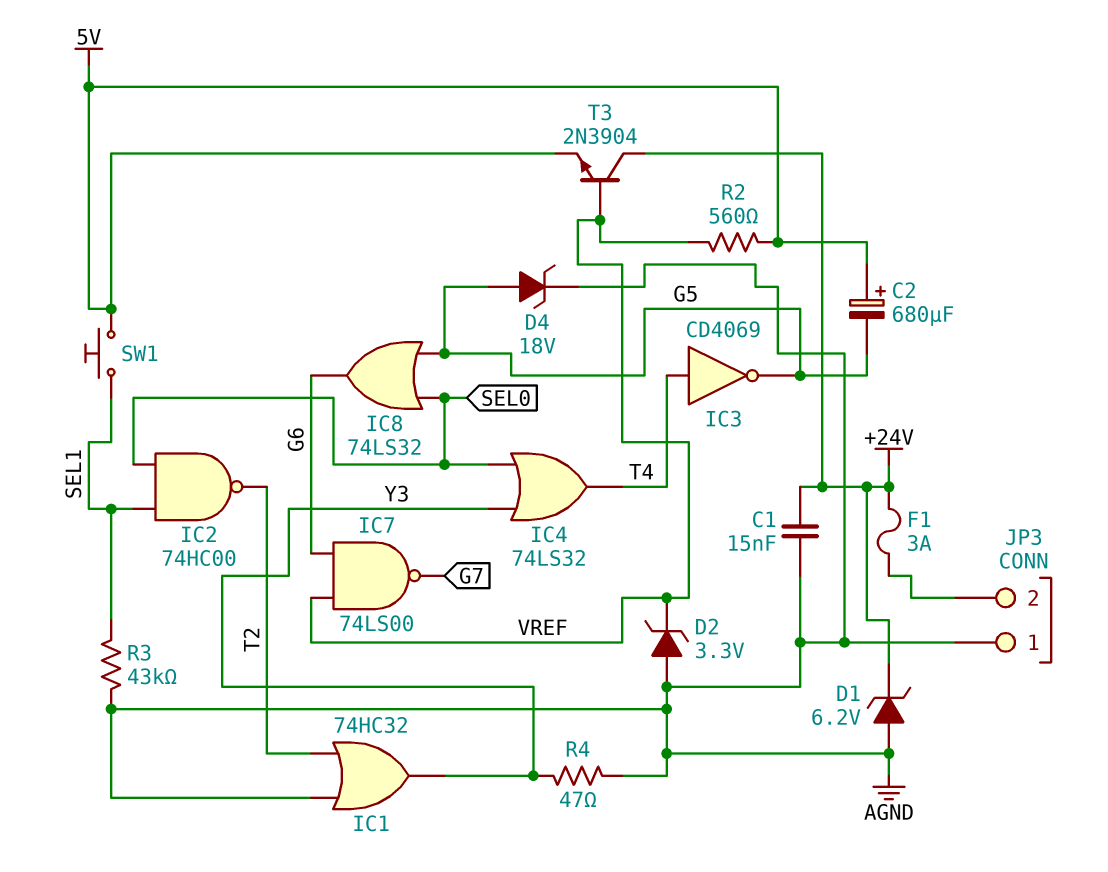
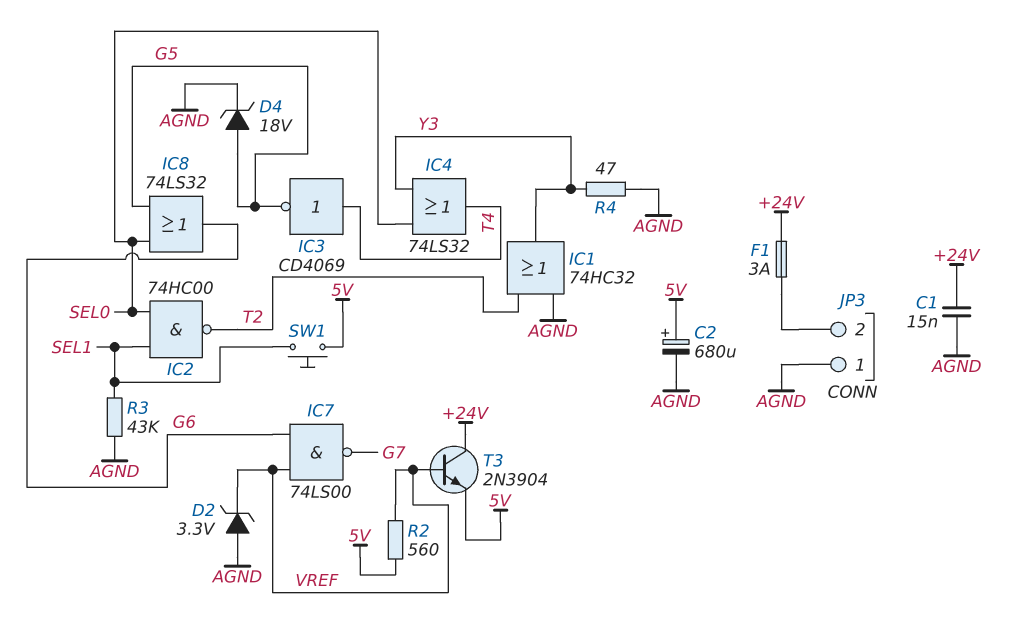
C2: 680uF (plus 5V, minus G5) -> 680uF (plus 5V, minus AGND)
D1: zener 6.2V (A AGND, K +24V) -> none

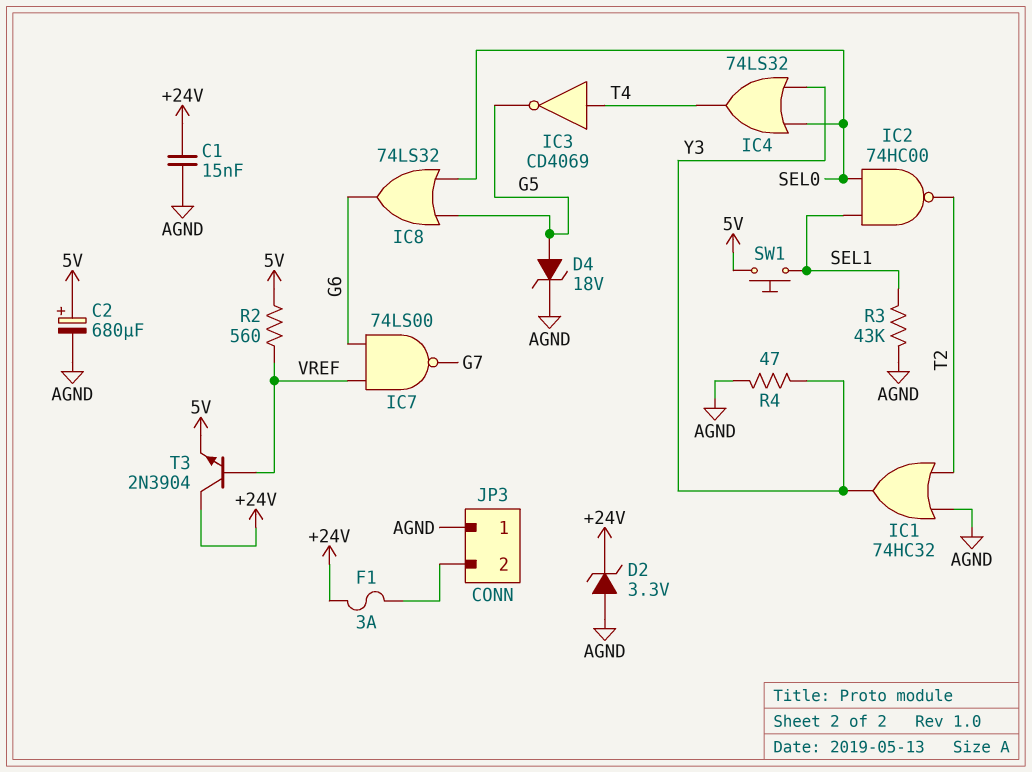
D2: zener 3.3V (A AGND, K VREF) -> zener 3.3V (A AGND, K +24V)

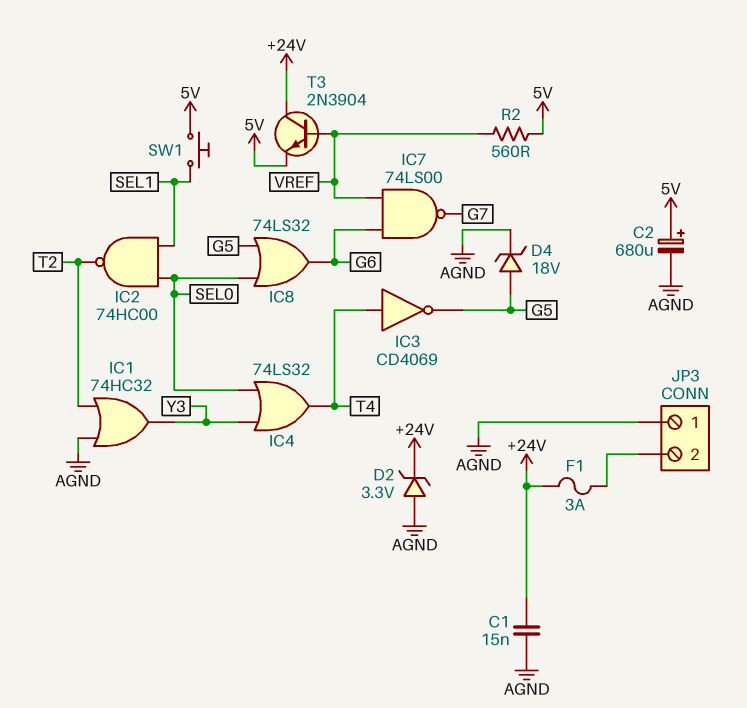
R3: 43k (AGND, SEL1) -> none
R4: 47 (AGND, Y3) -> none

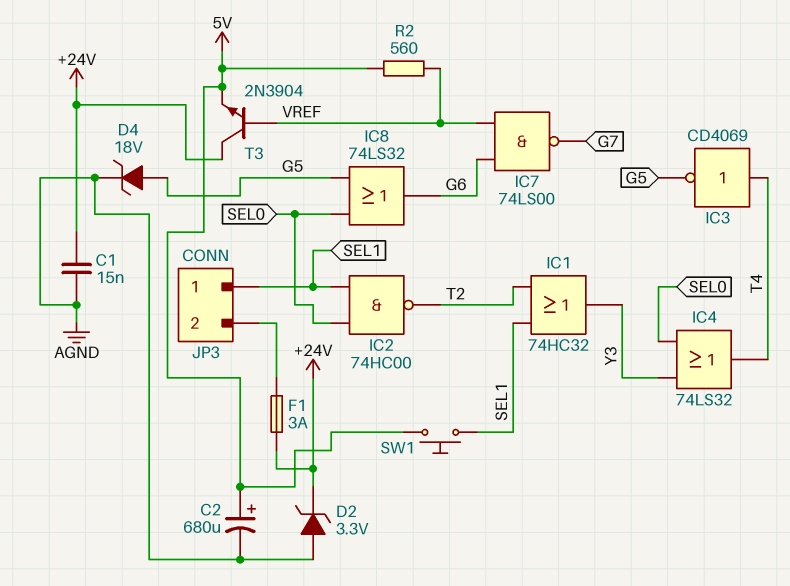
IC1: OR 74HC32 (in AGND, in T2, out Y3) -> OR 74HC32 (in SEL1, in T2, out Y3)
JP3 pin 1: AGND -> SEL1

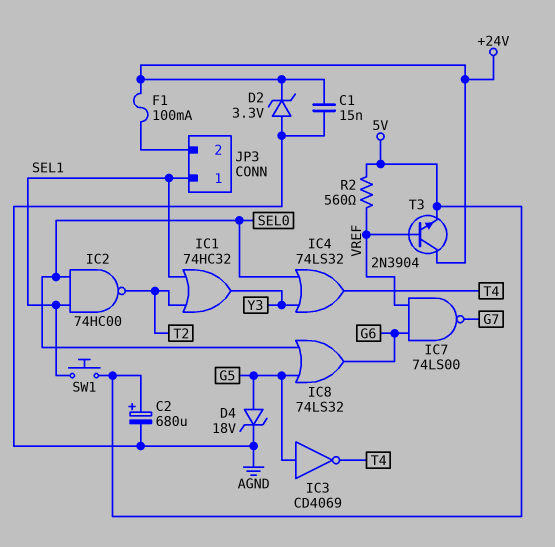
F1: 3A (+24V, JP3/2) -> 100mA (+24V, JP3/2)
IC3: NOT CD4069 (in T4, out G5) -> NOT CD4069 (in G5, out T4)

